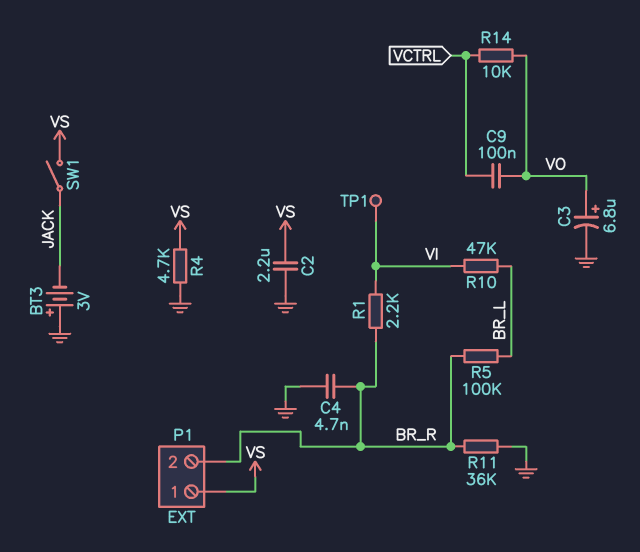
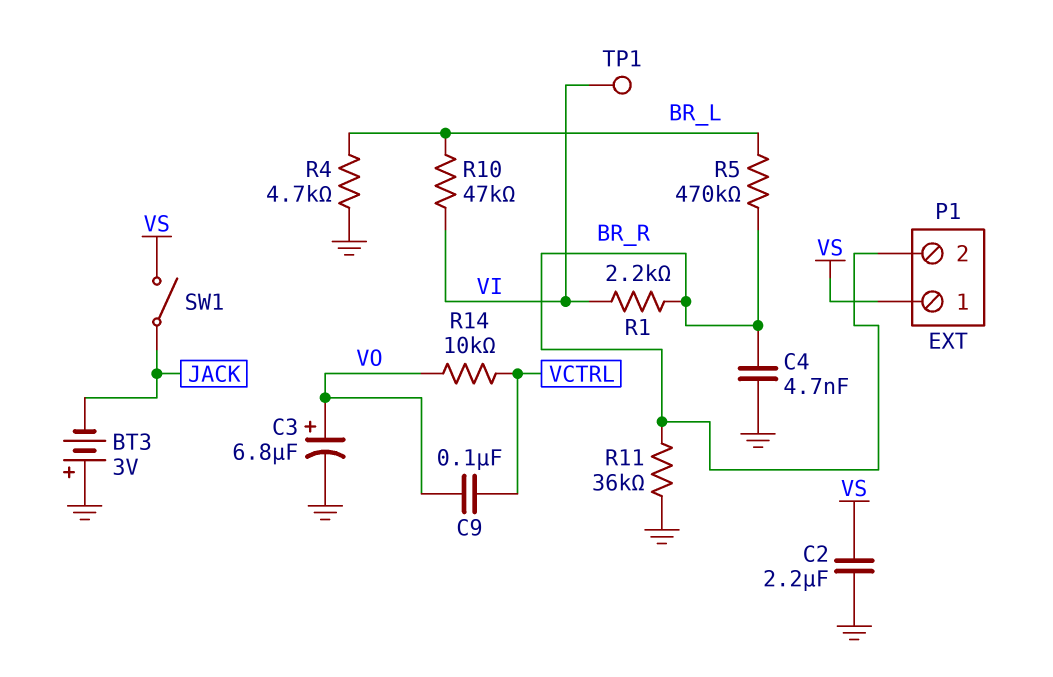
R4: 4.7k (GND, VS) -> 4.7k (BR_L, GND)
R5: 100k (BR_L, BR_R) -> 470k (BR_L, BR_R)

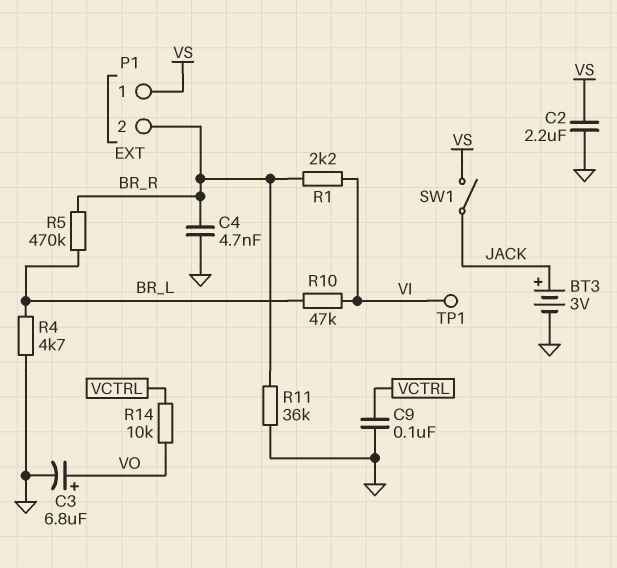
BT3: 3V (plus GND, minus JACK) -> 3V (plus JACK, minus GND)
C9: 100nF (VCTRL, VO) -> 100nF (GND, VCTRL)

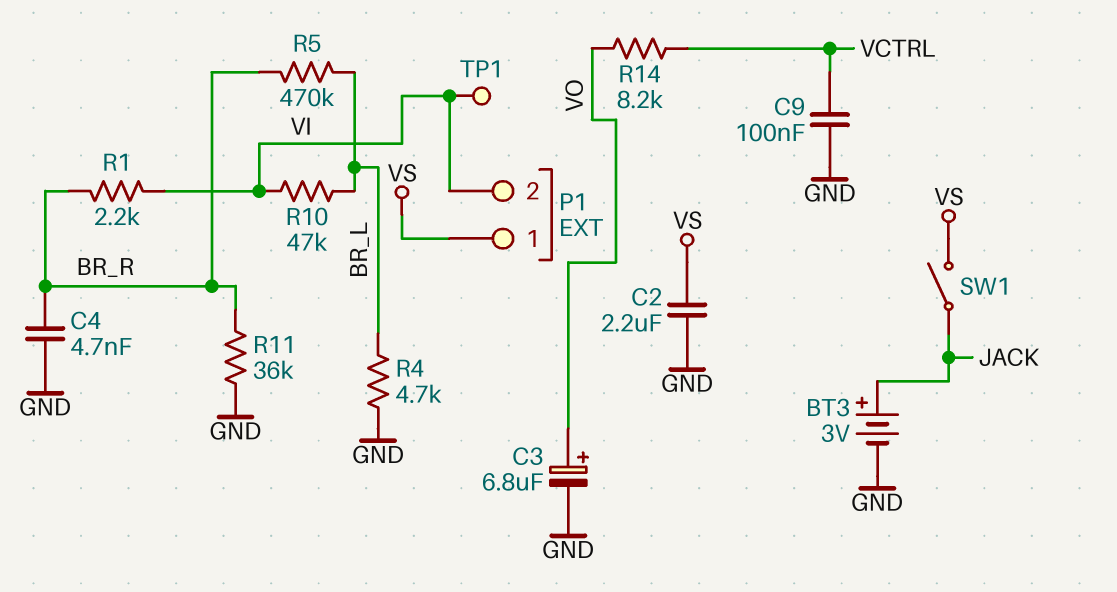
P1 pin 2: BR_R -> VI
R14: 10k (VCTRL, VO) -> 8.2k (VCTRL, VO)

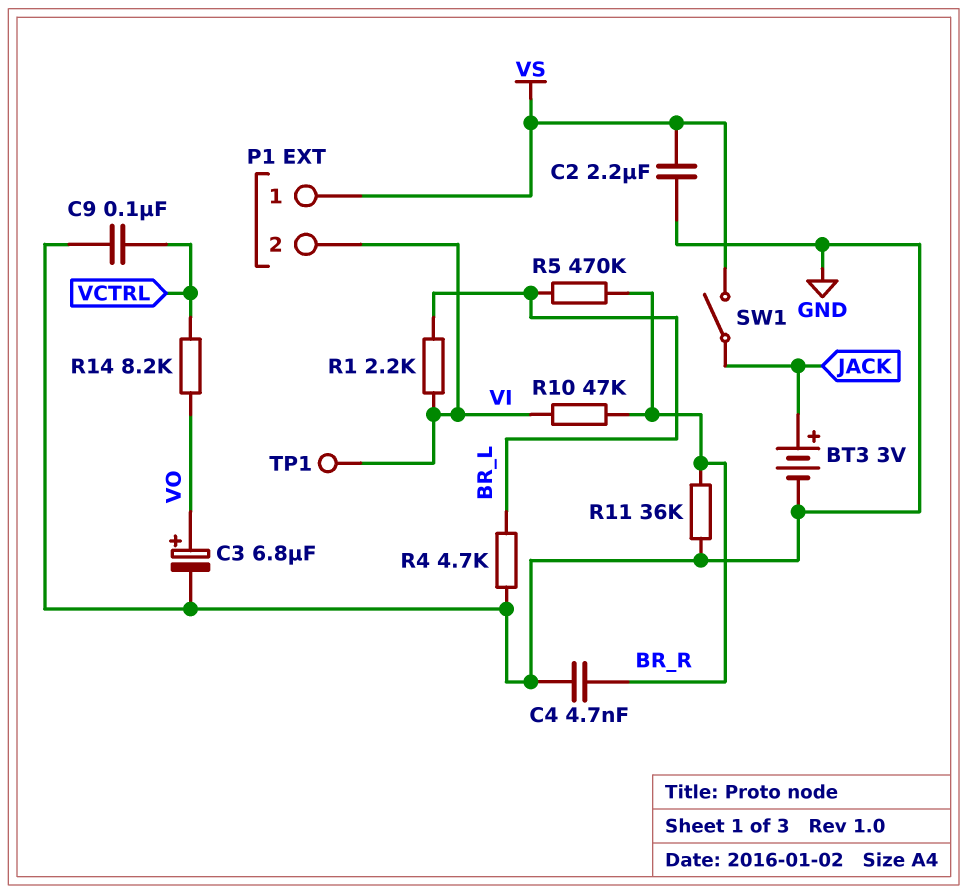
R1: 2.2k (BR_R, VI) -> 2.2k (BR_L, VI)
R10: 47k (BR_L, VI) -> 47k (BR_R, VI)

